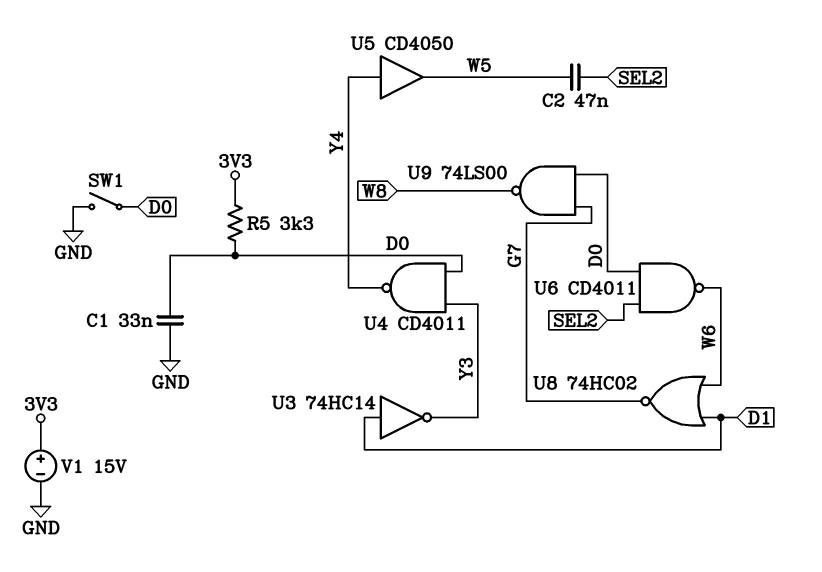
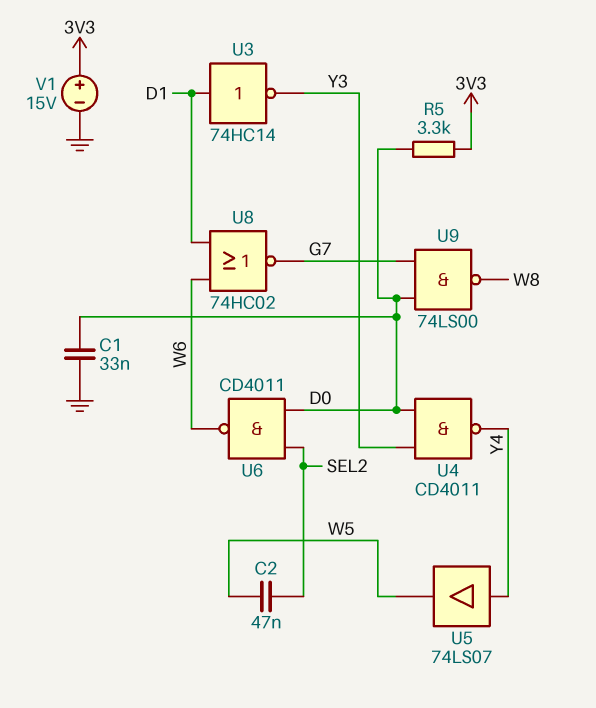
SW1: switch (D0, GND) -> none
U5: buffer CD4050 (in Y4, out W5) -> buffer 74LS07 (in Y4, out W5)

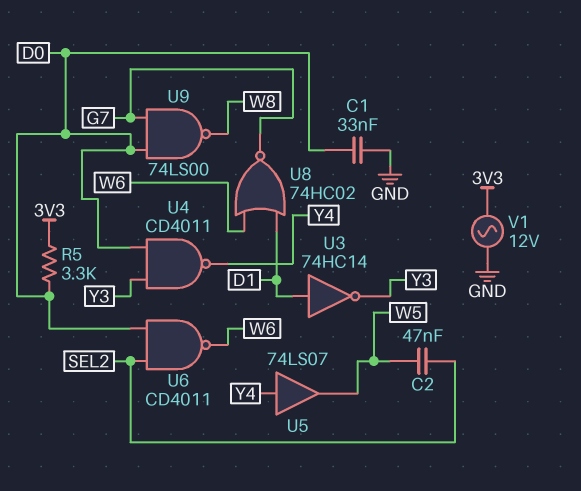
V1: 15V (plus 3V3, minus GND) -> AC 12V (3V3, GND)

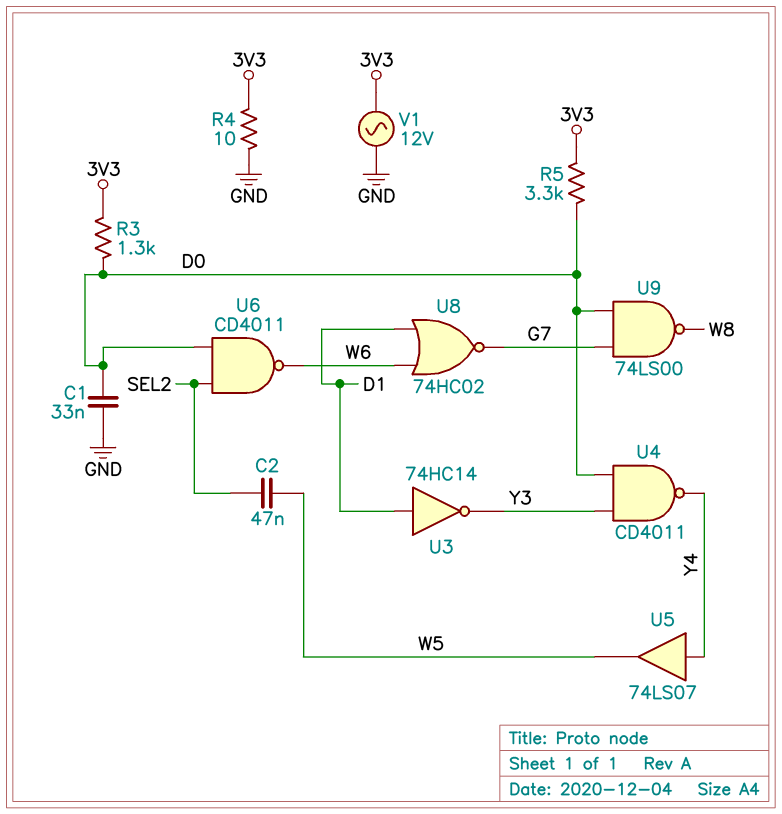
R3: none -> 1.3k (3V3, D0)
R4: none -> 10 (3V3, GND)

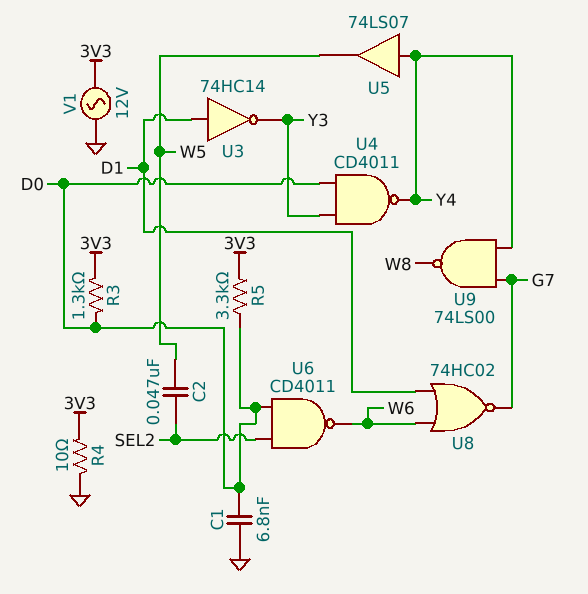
C1: 33nF (D0, GND) -> 6.8nF (D0, GND)
U9: NAND 74LS00 (in D0, in G7, out W8) -> NAND 74LS00 (in G7, in Y4, out W8)

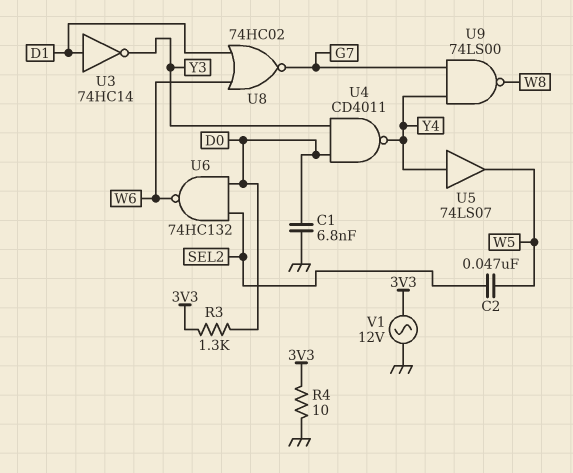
R5: 3.3k (3V3, D0) -> none
U6: NAND CD4011 (in D0, in SEL2, out W6) -> NAND 74HC132 (in D0, in SEL2, out W6)

